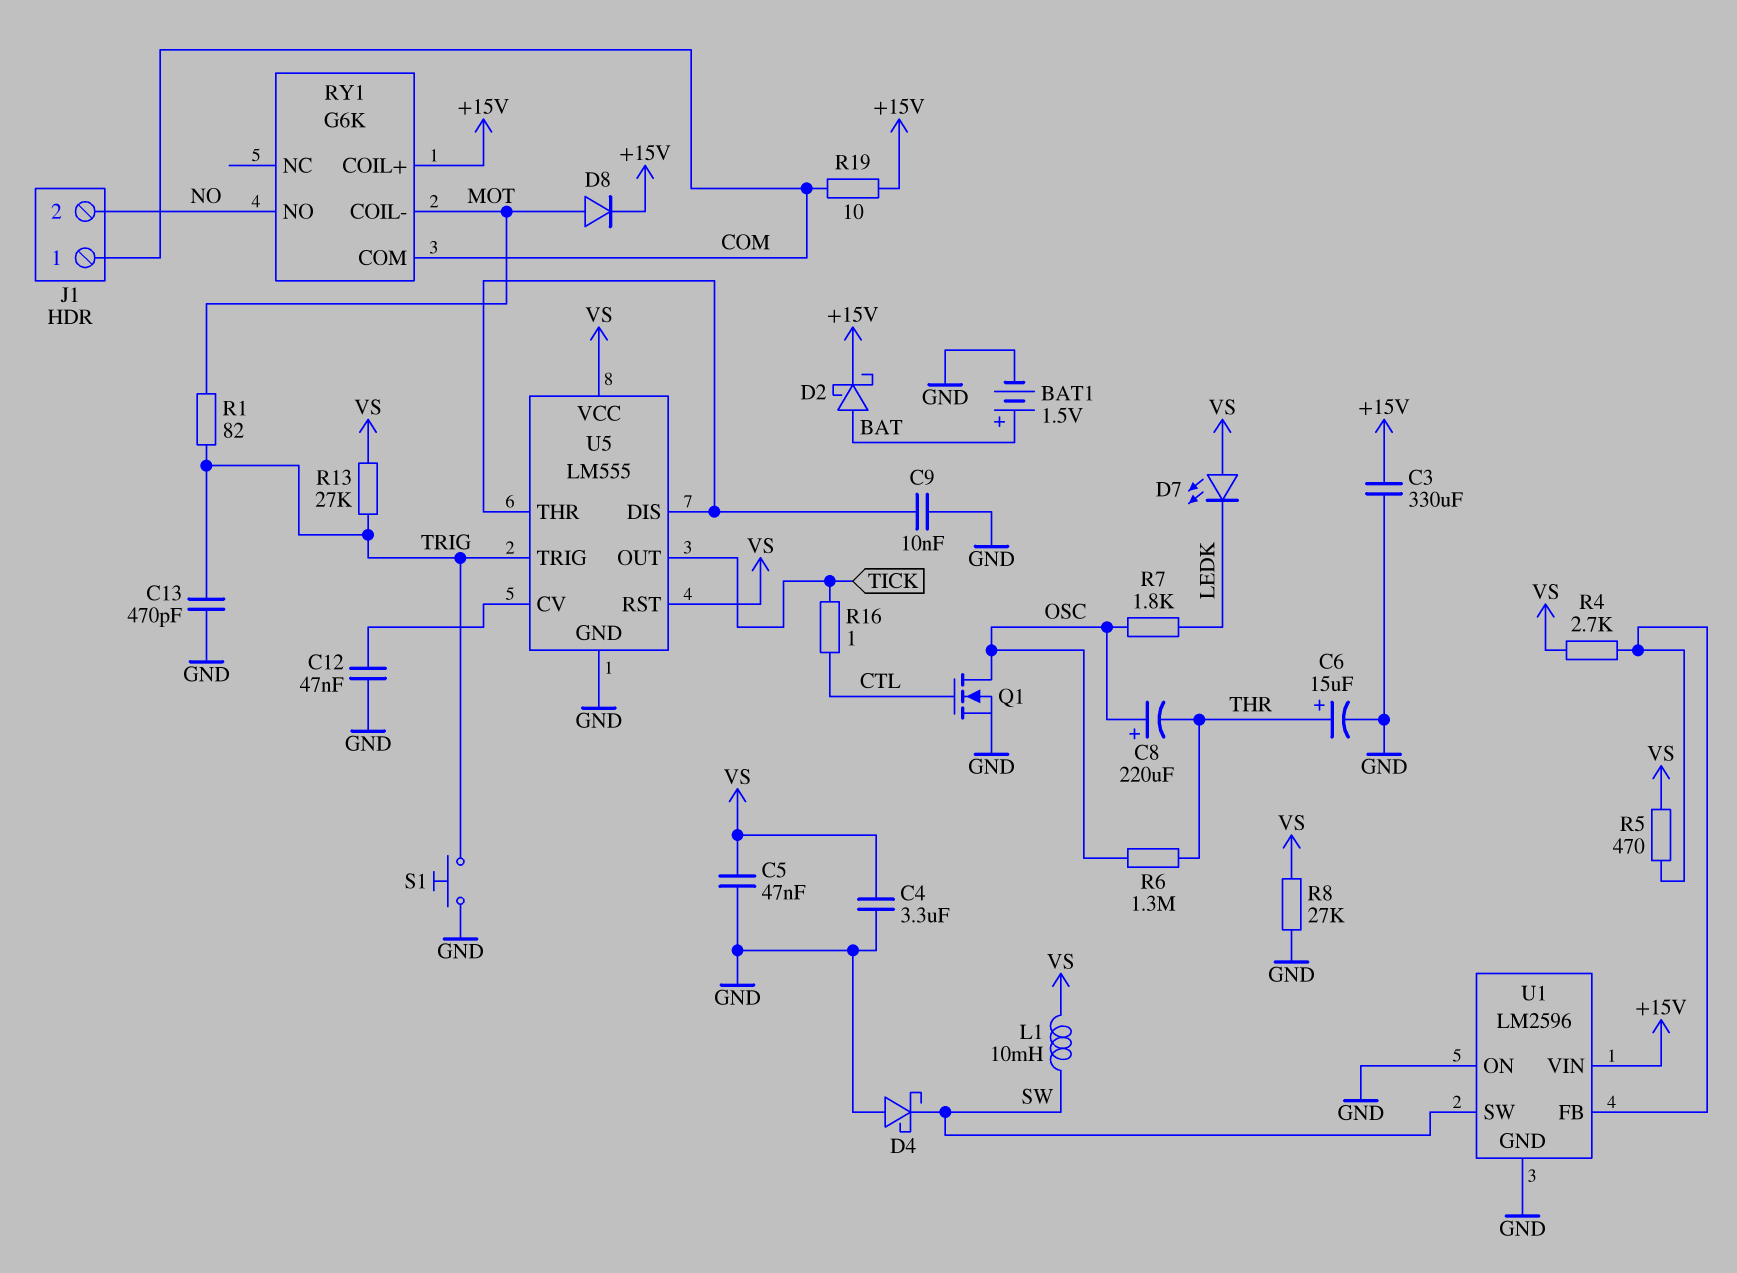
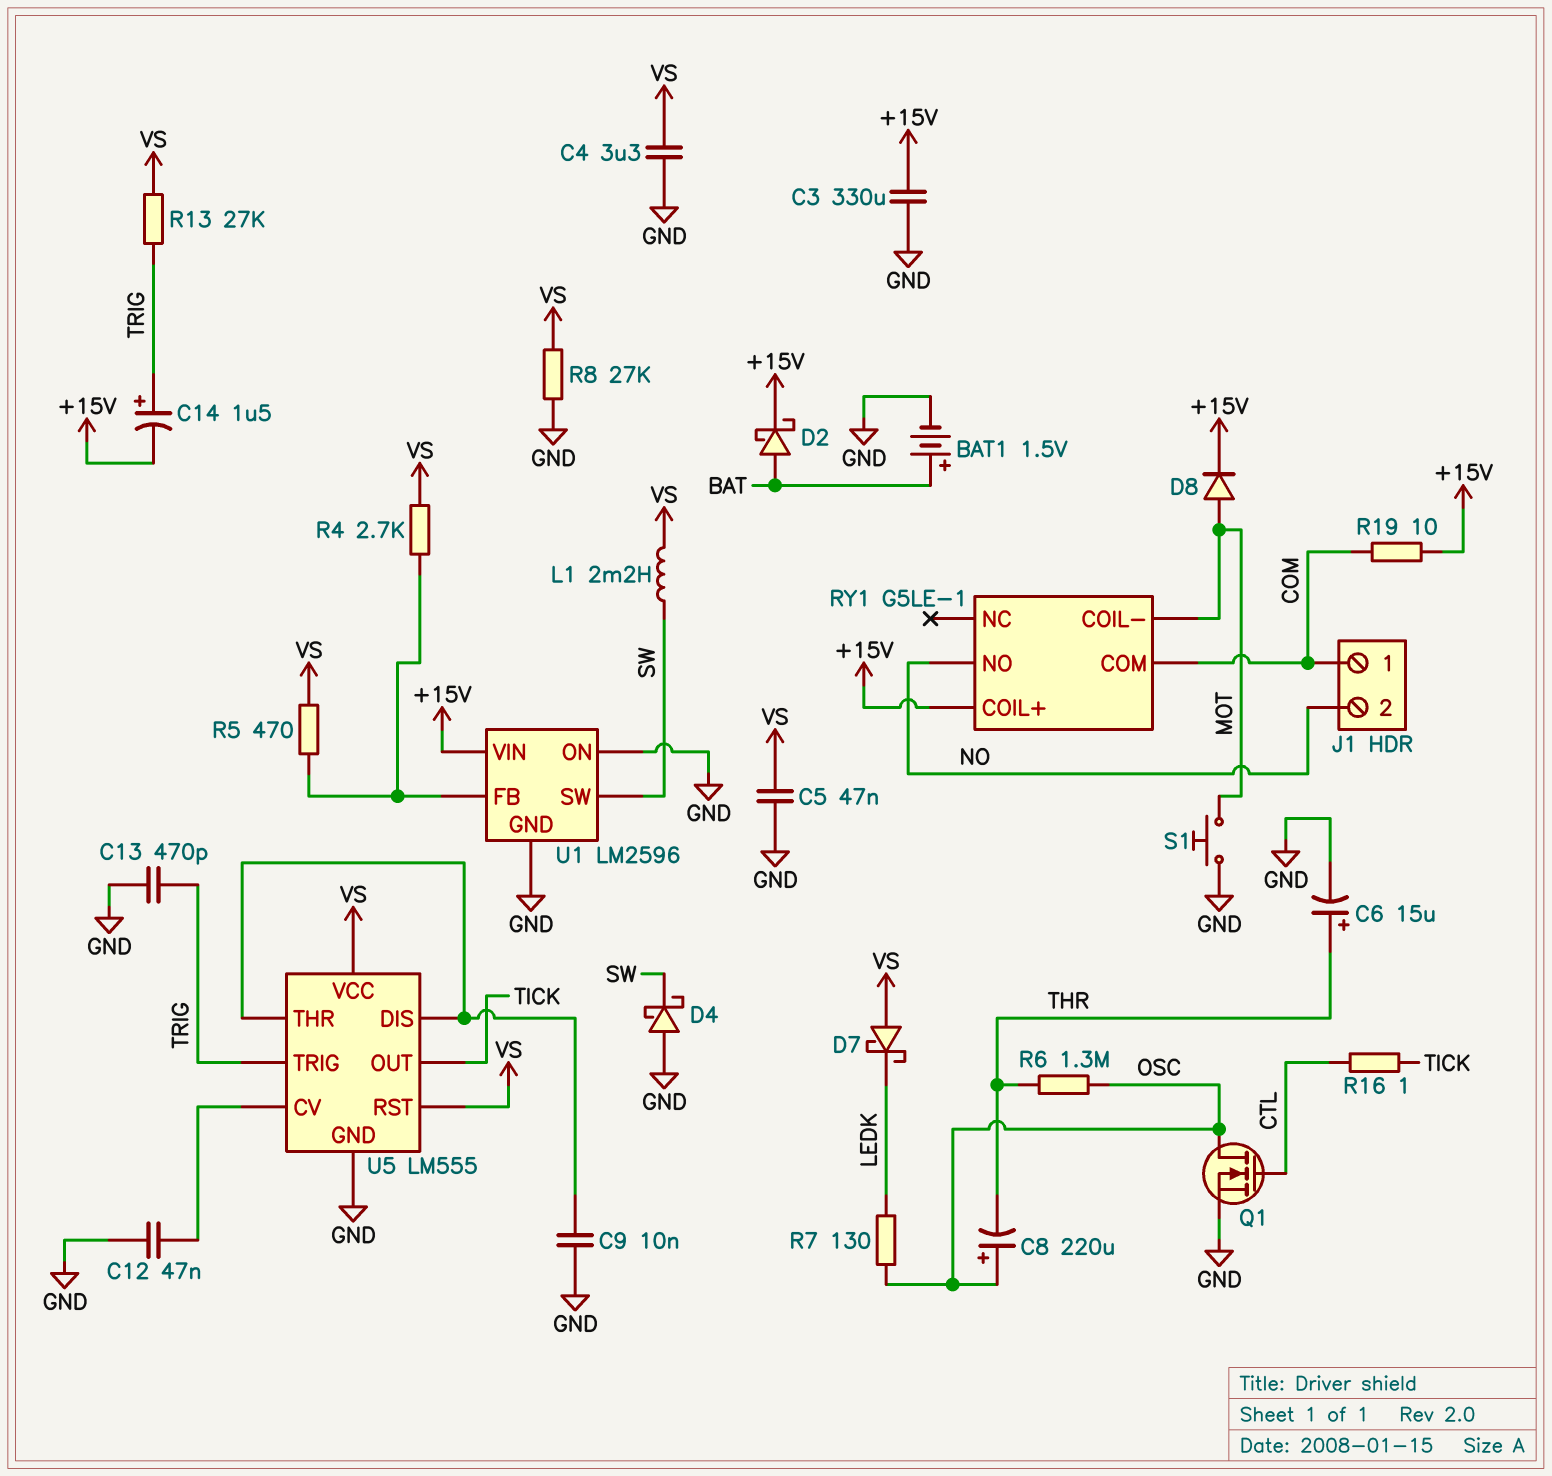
C14: none -> 1.5uF (plus TRIG, minus +15V)
D7: LED (A VS, K LEDK) -> schottky (A VS, K LEDK)
L1: 10mH (SW, VS) -> 2.2mH (SW, VS)
R1: 82 (MOT, TRIG) -> none
R7: 1.8k (LEDK, OSC) -> 130 (LEDK, OSC)
RY1: G6K -> G5LE-1
S1: button (GND, TRIG) -> button (GND, MOT)

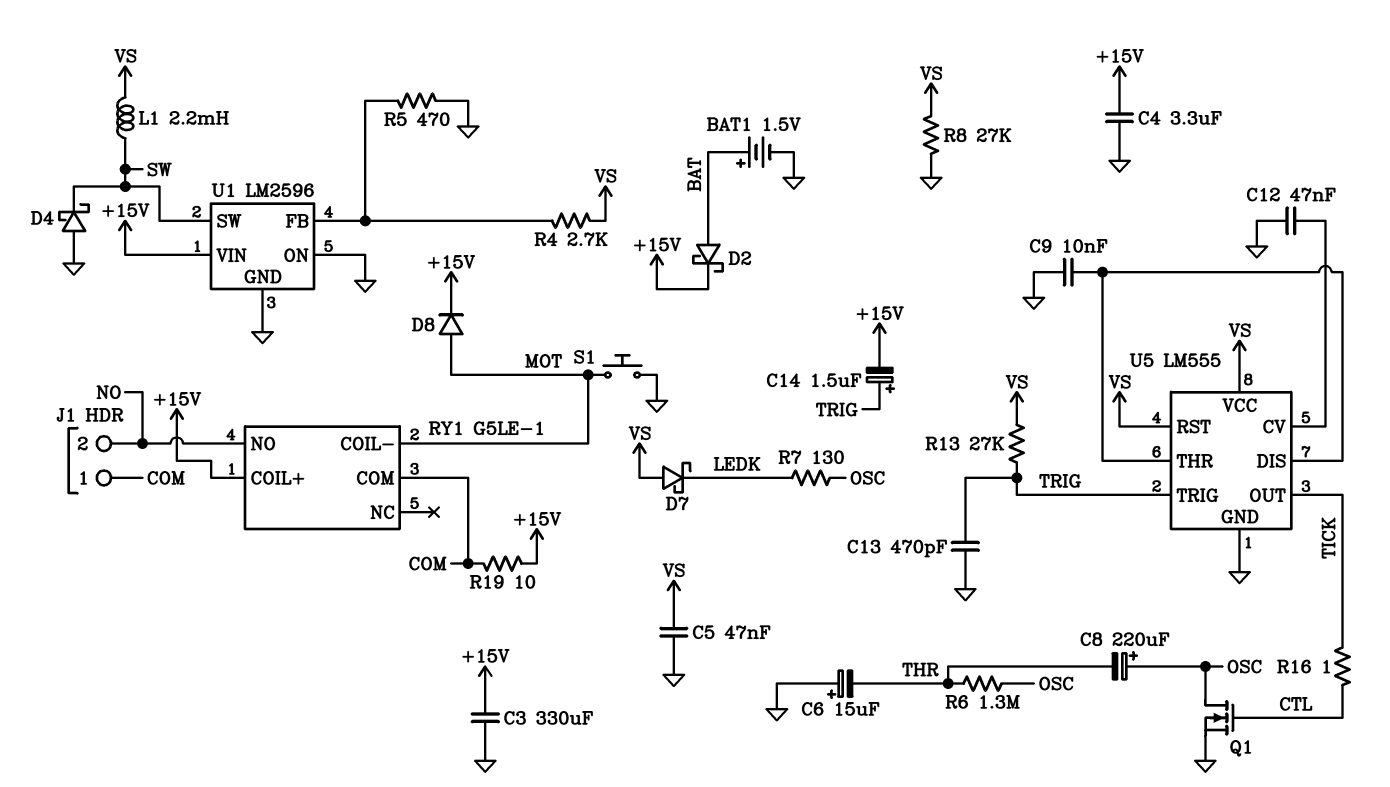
C4: 3.3uF (GND, VS) -> 3.3uF (+15V, GND)
C6: 15uF (plus THR, minus GND) -> 15uF (plus GND, minus THR)
R5: 470 (U1/FB, VS) -> 470 (GND, U1/FB)

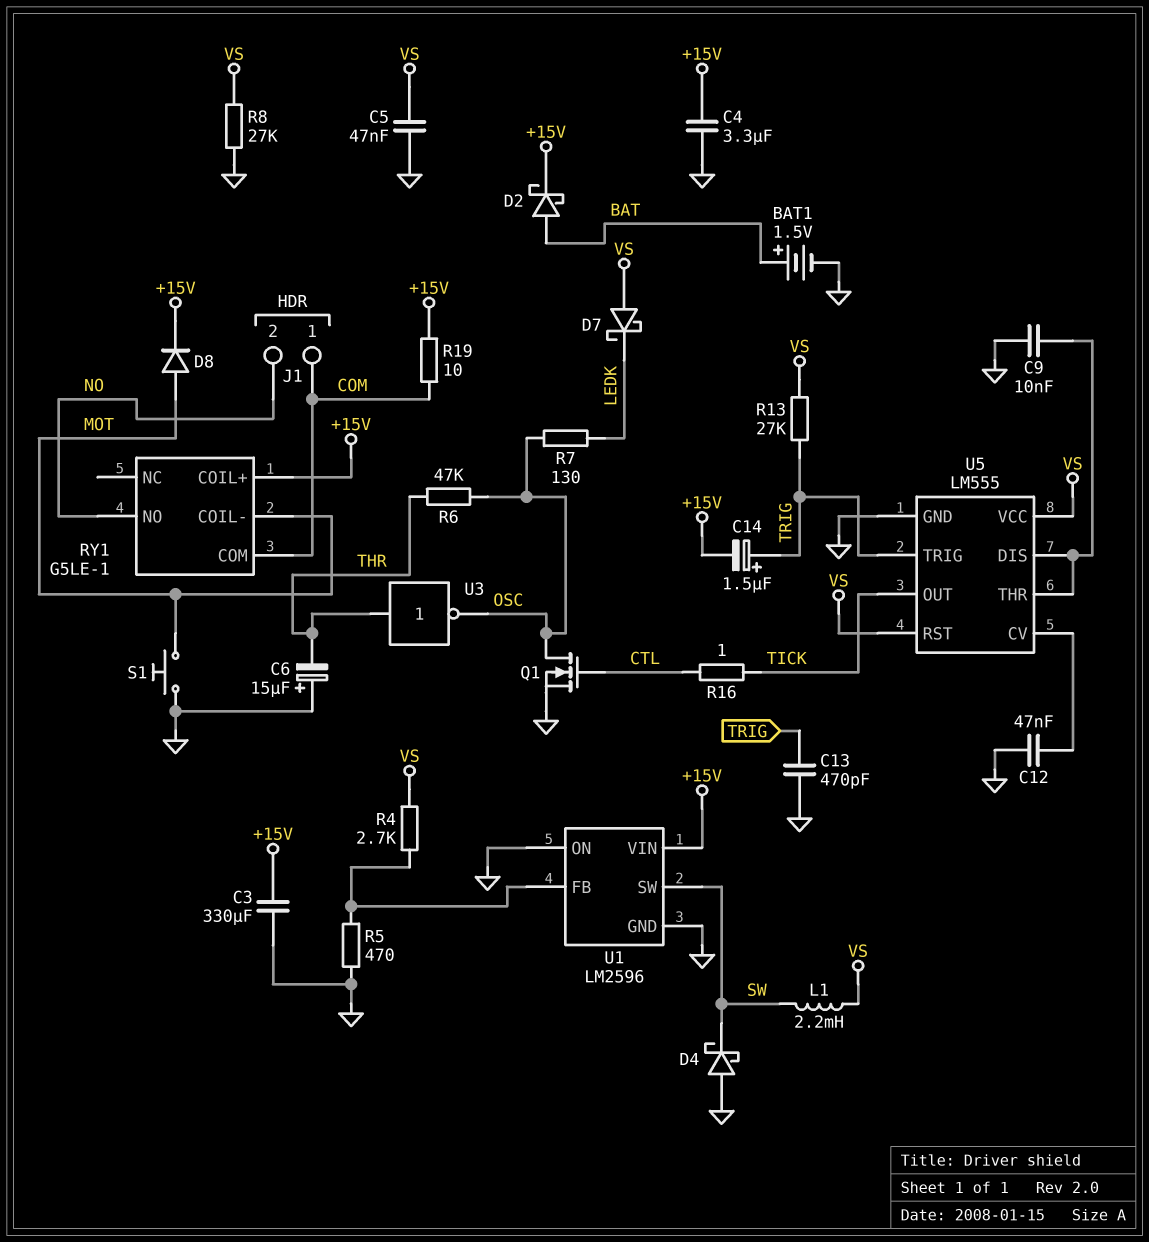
C8: 220uF (plus OSC, minus THR) -> none
R6: 1.3M (OSC, THR) -> 47k (OSC, THR)
U3: none -> NOT (in THR, out OSC)

